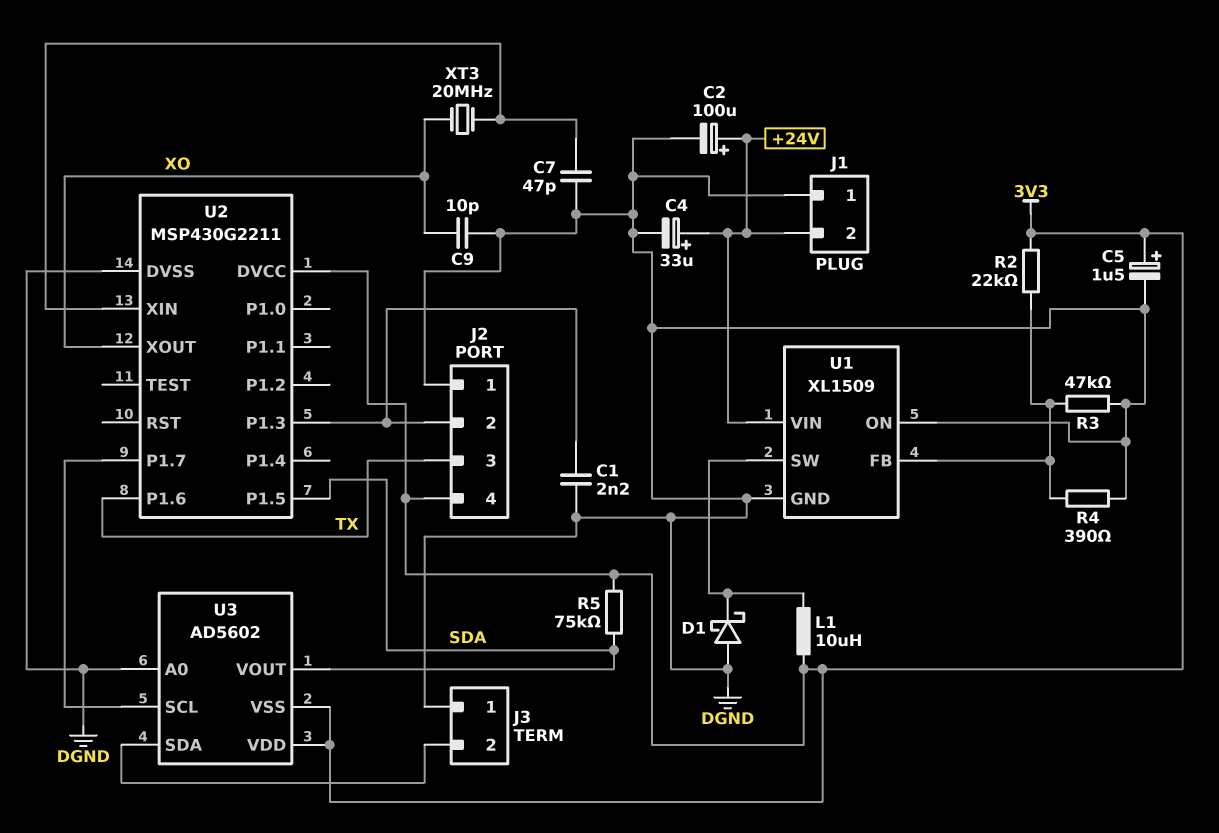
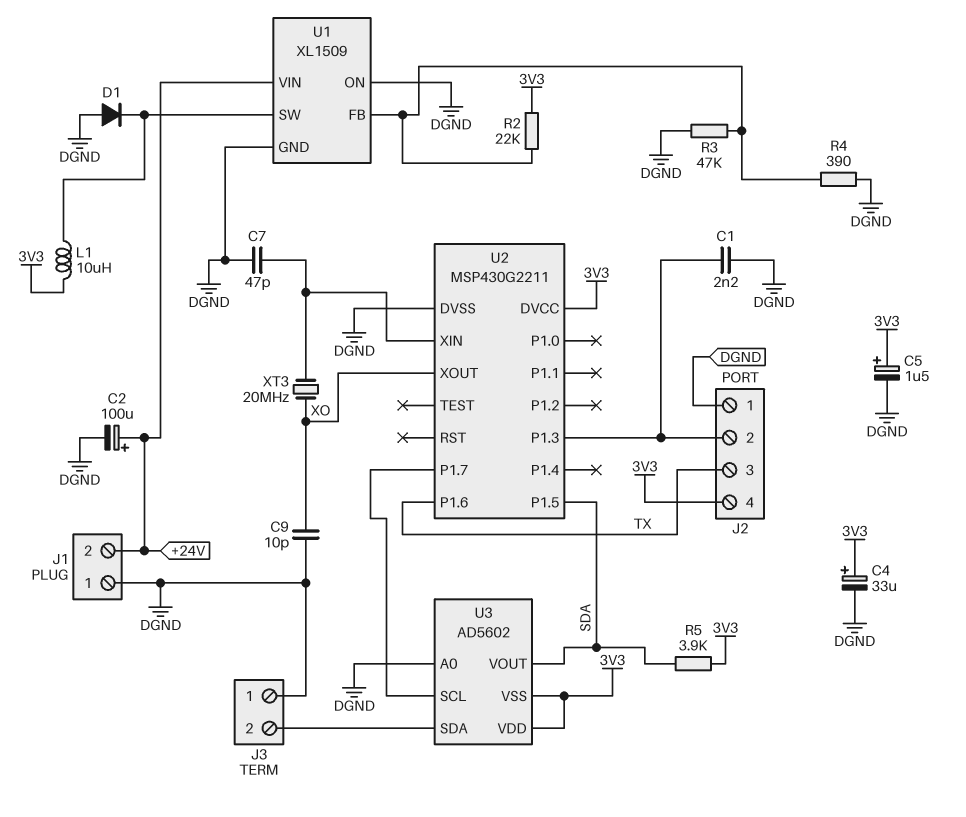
C4: 33uF (plus +24V, minus DGND) -> 33uF (plus 3V3, minus DGND)
D1: schottky (A DGND, K U1/SW) -> diode (A DGND, K U1/SW)
R5: 75k (3V3, SDA) -> 3.9k (3V3, SDA)

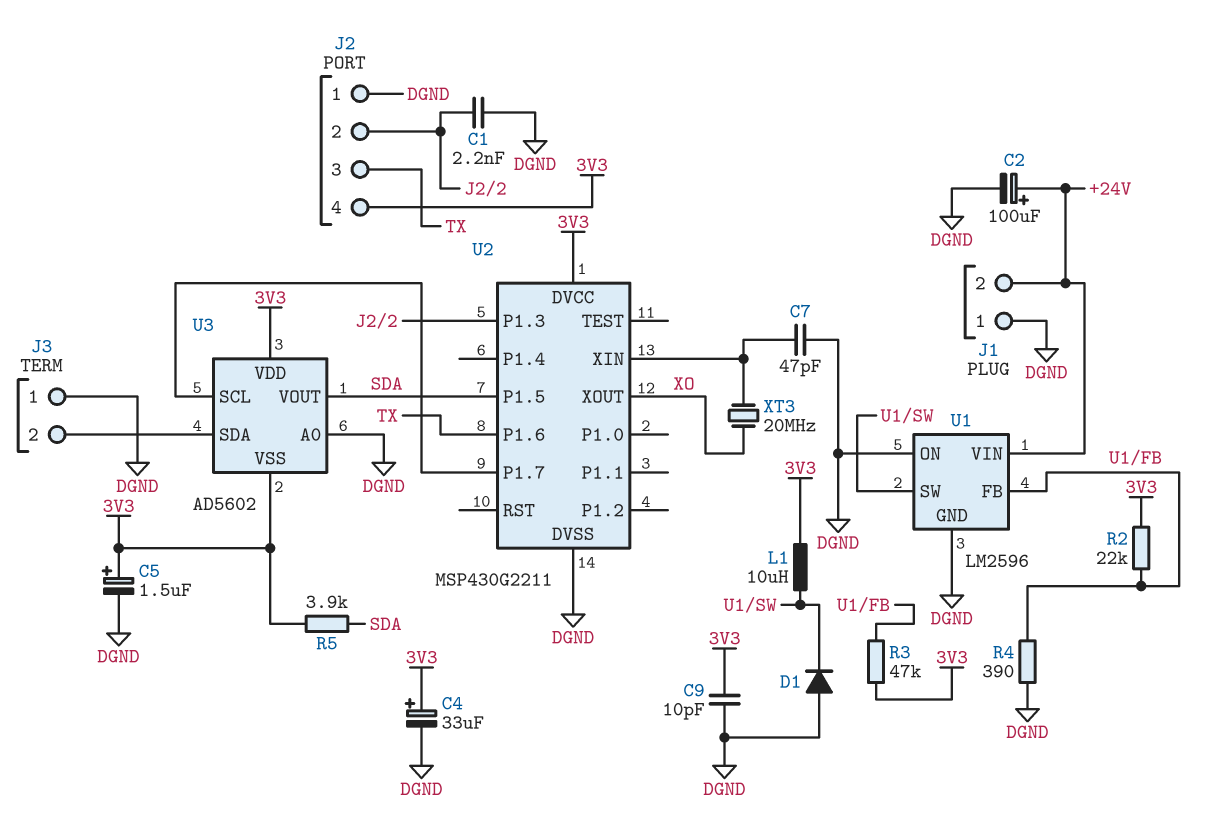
C9: 10pF (DGND, XO) -> 10pF (3V3, DGND)
R3: 47k (DGND, U1/FB) -> 47k (3V3, U1/FB)
U1: XL1509 -> LM2596

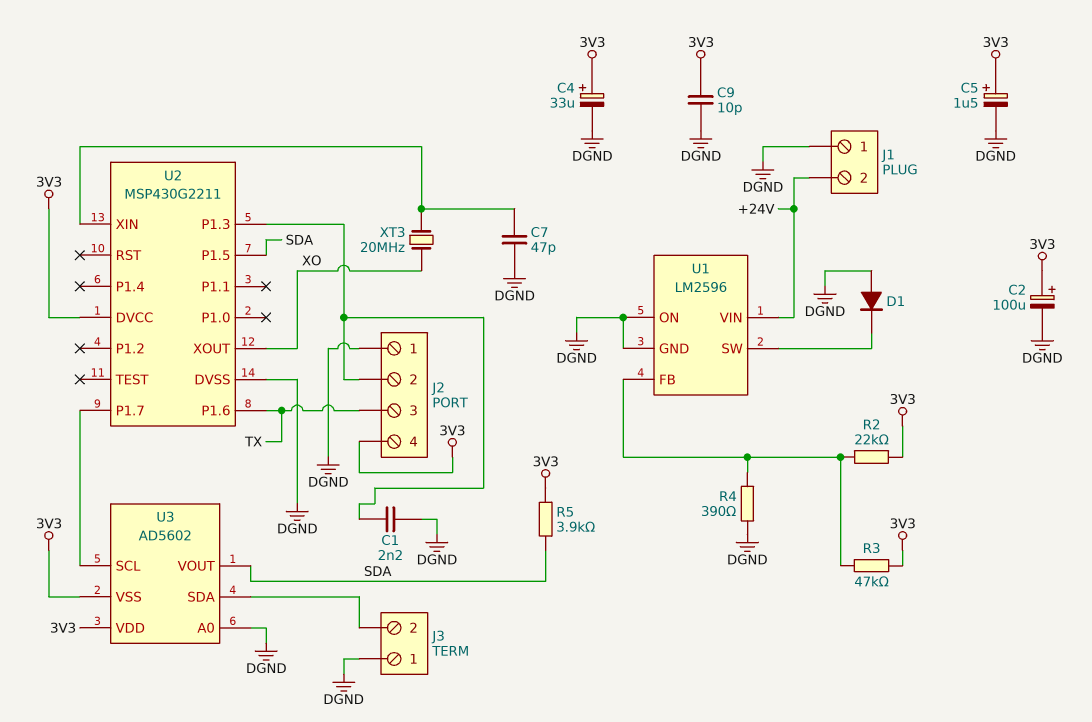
C2: 100uF (plus +24V, minus DGND) -> 100uF (plus 3V3, minus DGND)
L1: 10uH (3V3, U1/SW) -> none

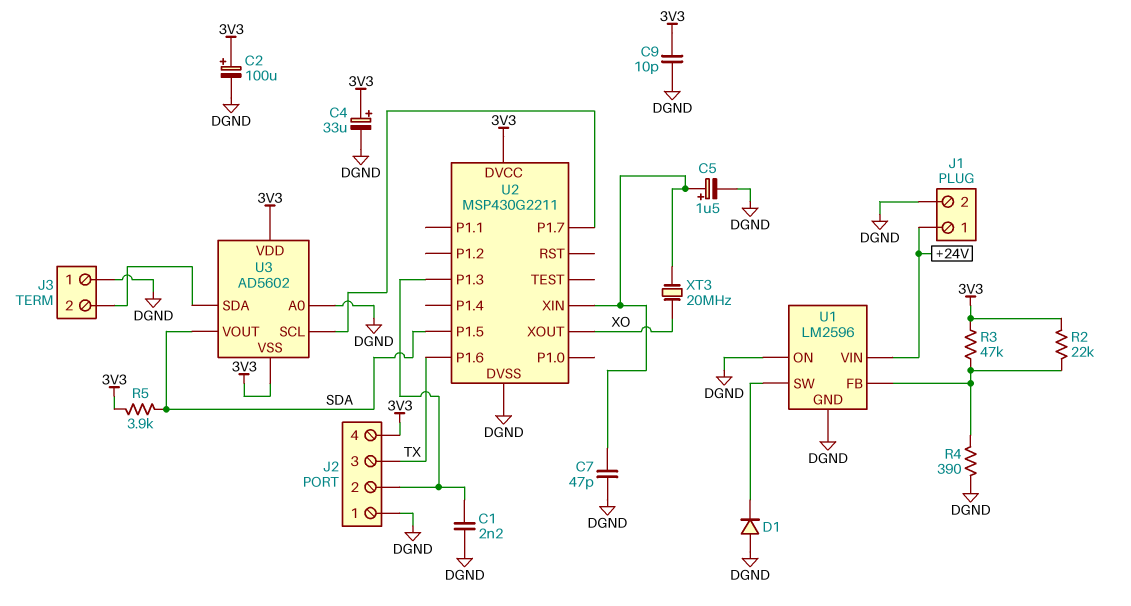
C5: 1.5uF (plus 3V3, minus DGND) -> 1.5uF (plus U2/XIN, minus DGND)
J1 pin 1: DGND -> +24V
J1 pin 2: +24V -> DGND

